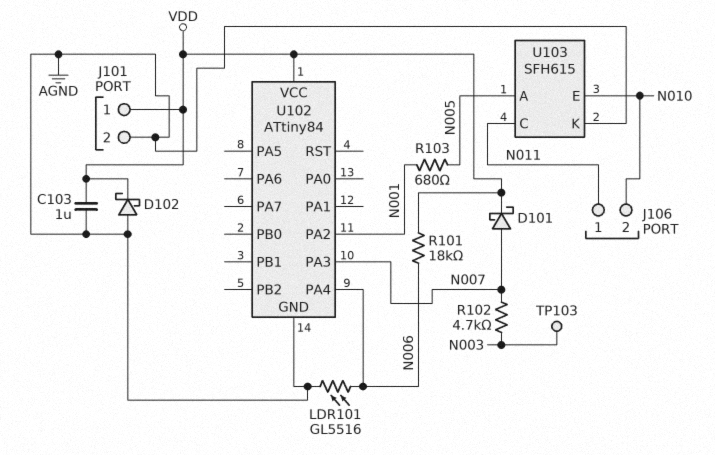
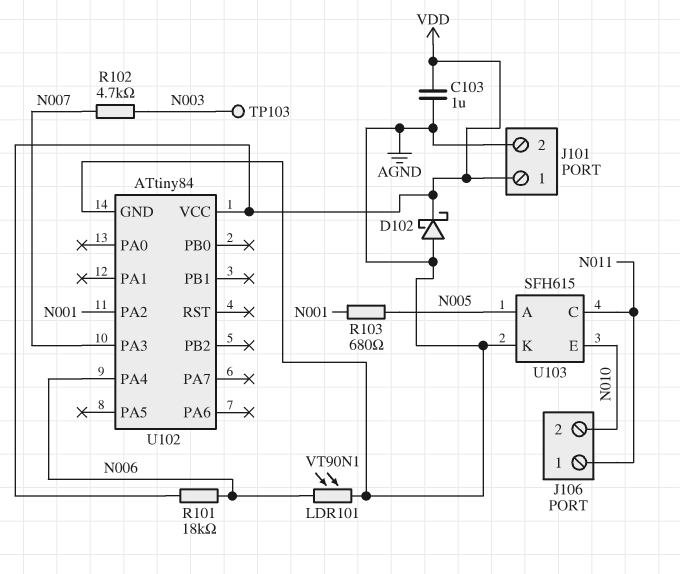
D101: schottky (A N007, K VDD) -> none
LDR101: GL5516 (AGND, N006) -> VT90N1 (AGND, N006)

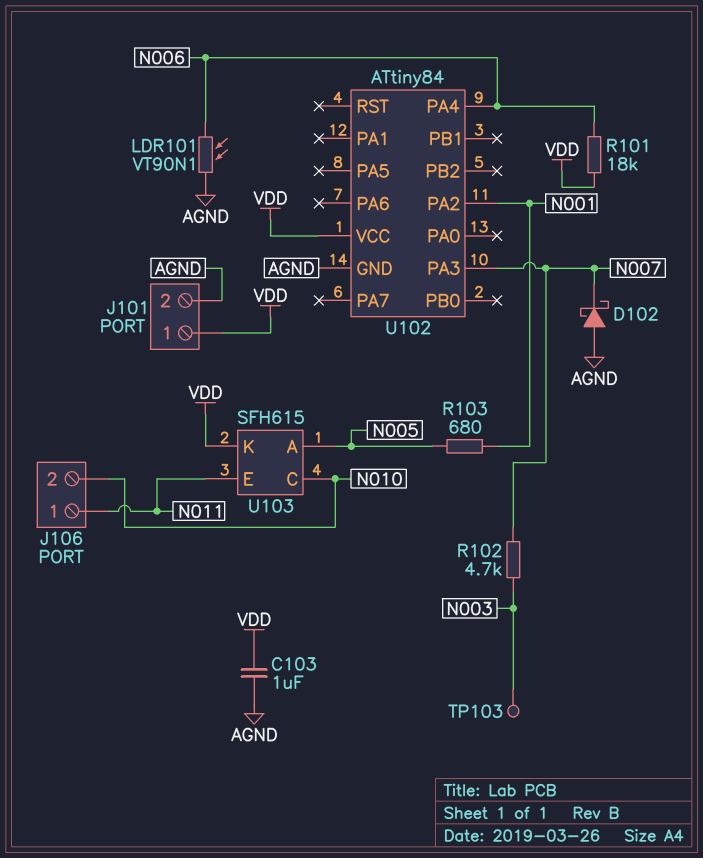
D102: schottky (A AGND, K VDD) -> schottky (A AGND, K N007)
U103 pin C: N011 -> N010
U103 pin E: N010 -> N011
U103 pin K: AGND -> VDD

